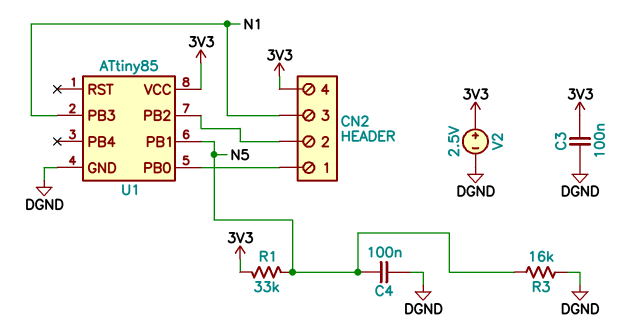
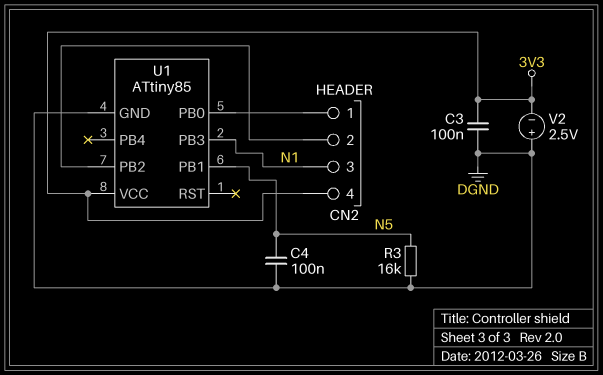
R1: 33k (3V3, N5) -> none
V2: 2.5V (plus 3V3, minus DGND) -> 2.5V (plus DGND, minus 3V3)

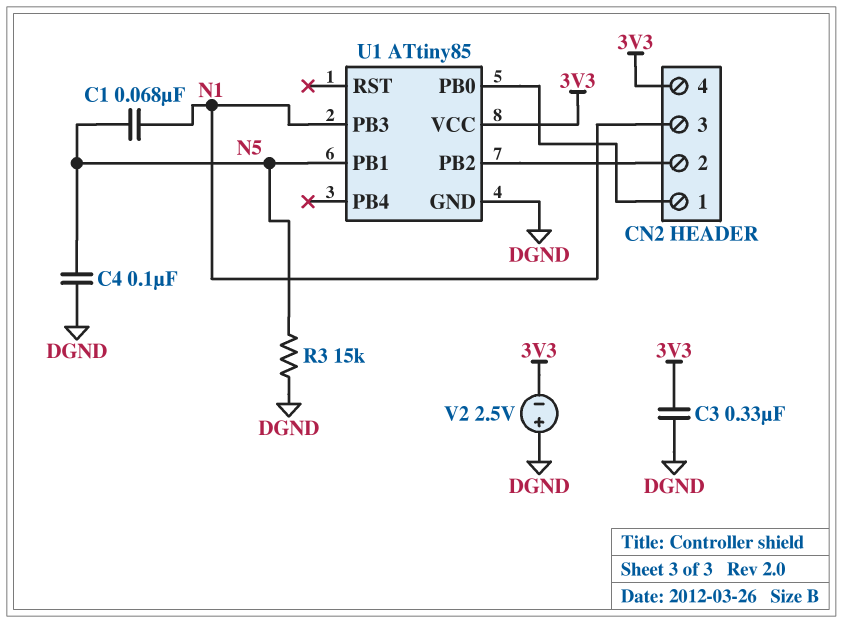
C1: none -> 68nF (N1, N5)
C3: 100nF (3V3, DGND) -> 330nF (3V3, DGND)
R3: 16k (DGND, N5) -> 15k (DGND, N5)

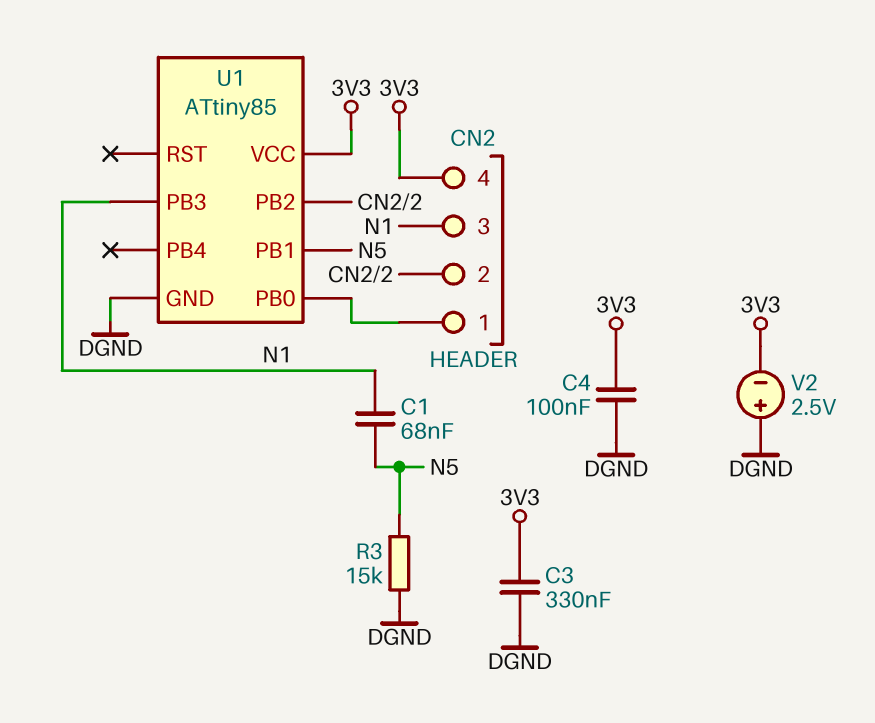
C4: 100nF (DGND, N5) -> 100nF (3V3, DGND)

